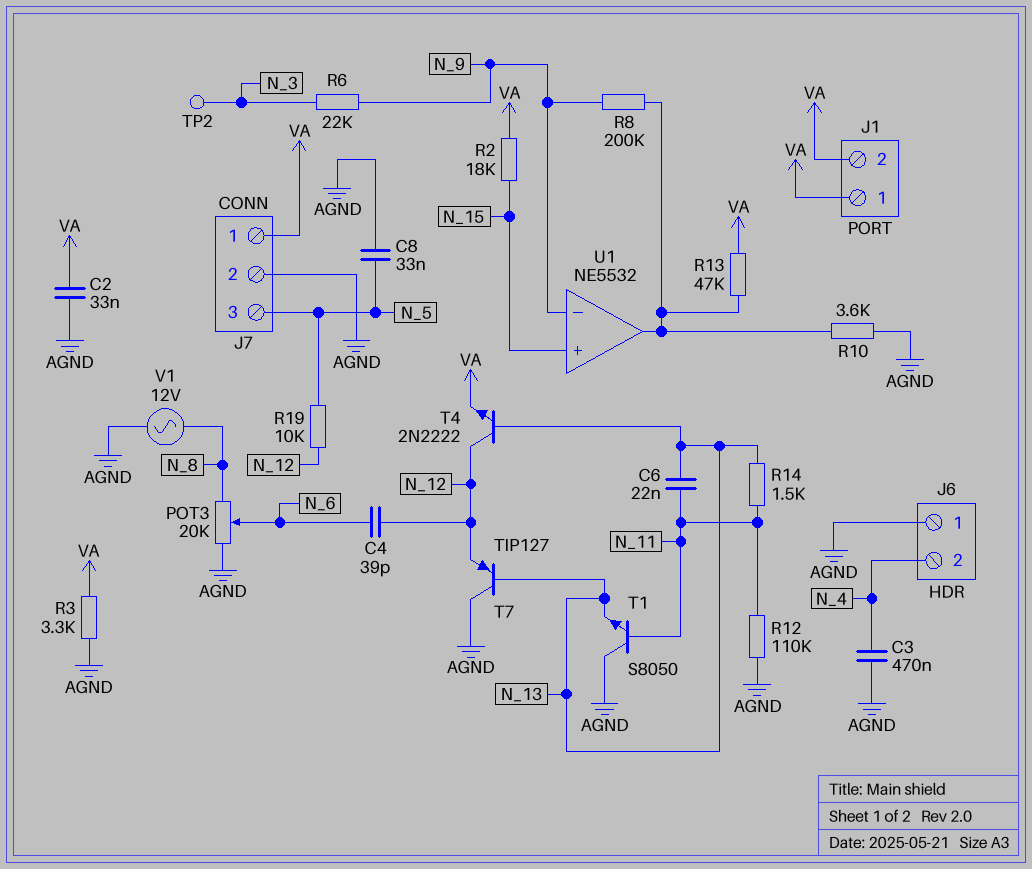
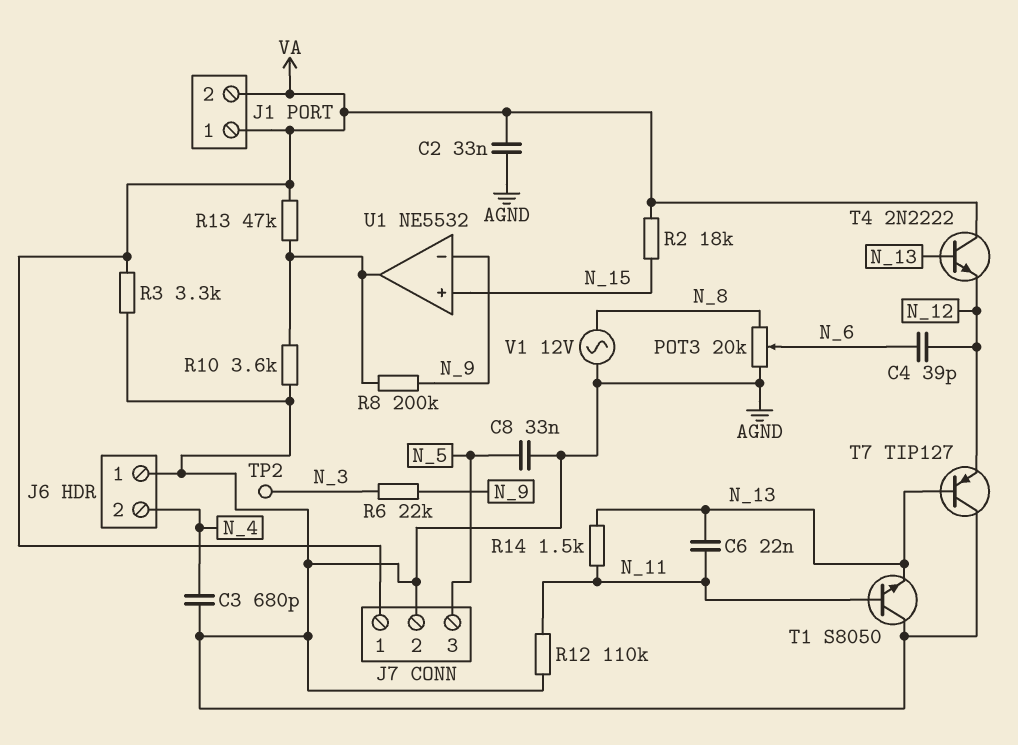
C3: 470nF (AGND, N_4) -> 680pF (AGND, N_4)
R19: 10k (N_5, N_12) -> none
T4: NPN 2N2222 (B N_13, C N_12, E VA) -> NPN 2N2222 (B N_13, C VA, E N_12)

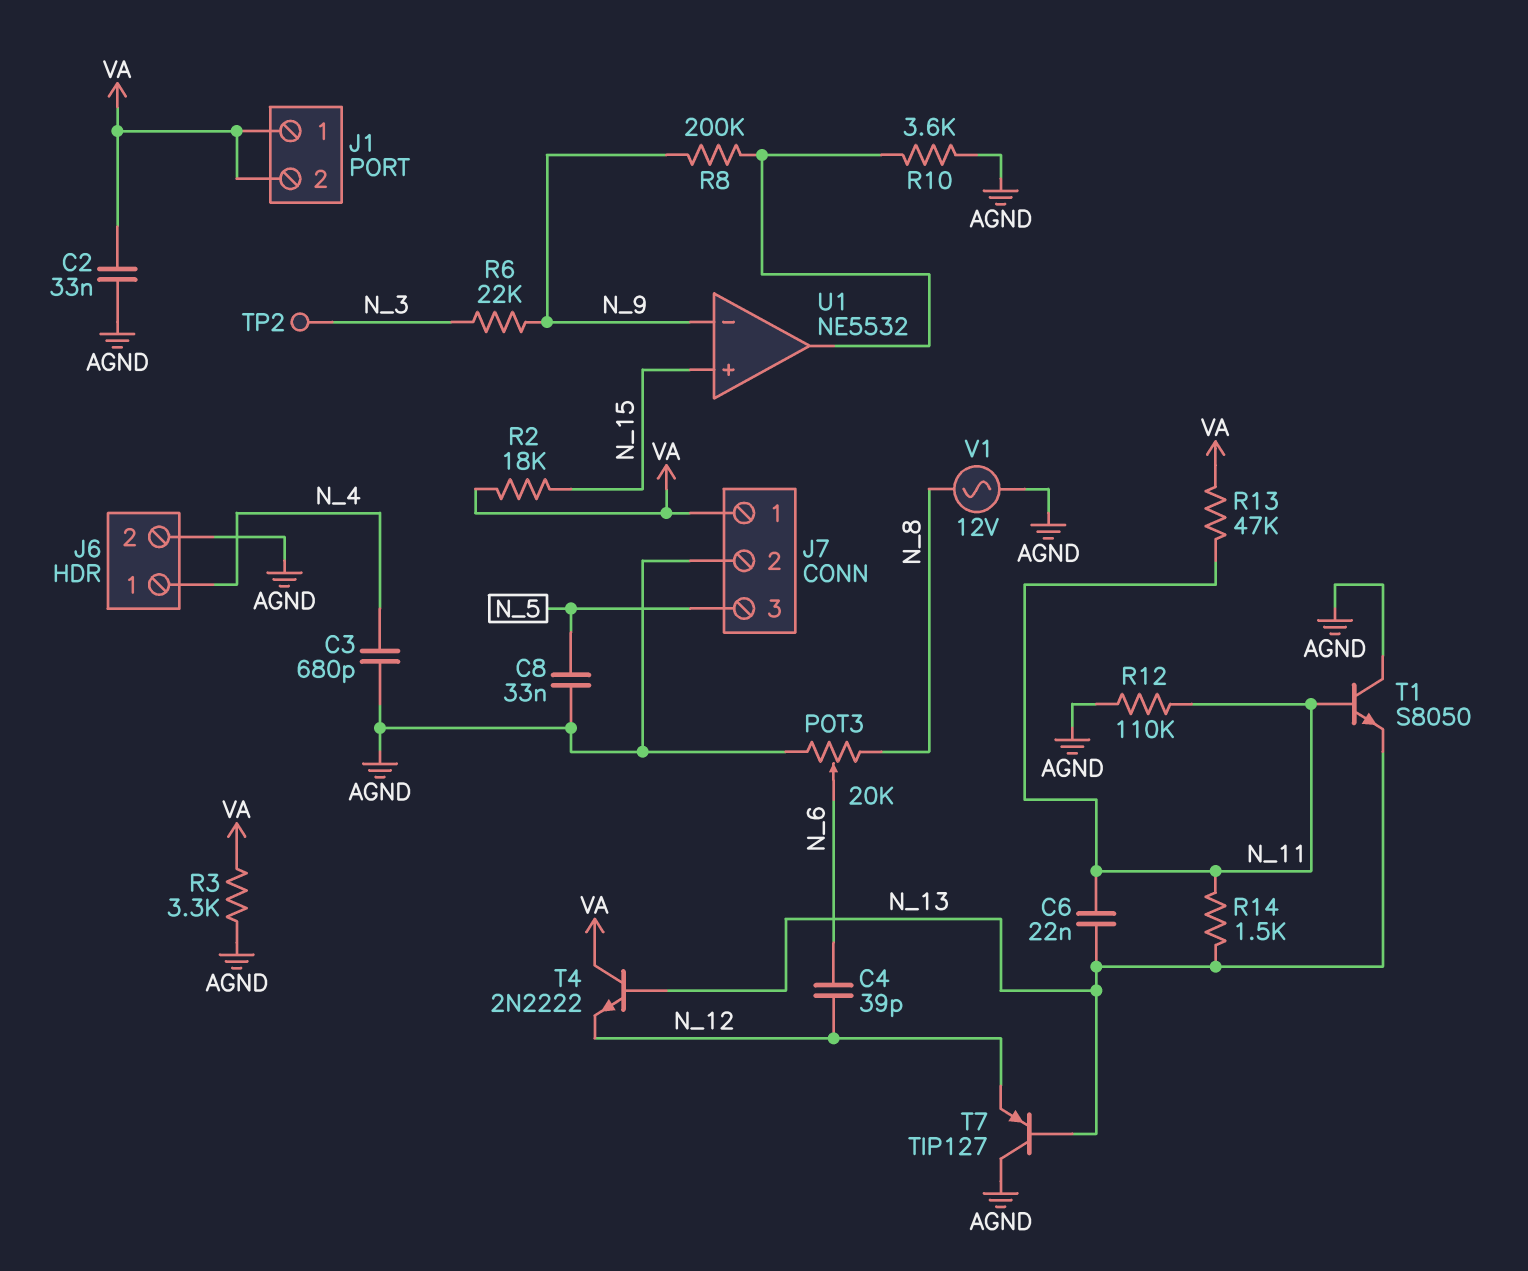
J6 pin 1: AGND -> N_4
J6 pin 2: N_4 -> AGND
R13: 47k (U1/out, VA) -> 47k (N_11, VA)

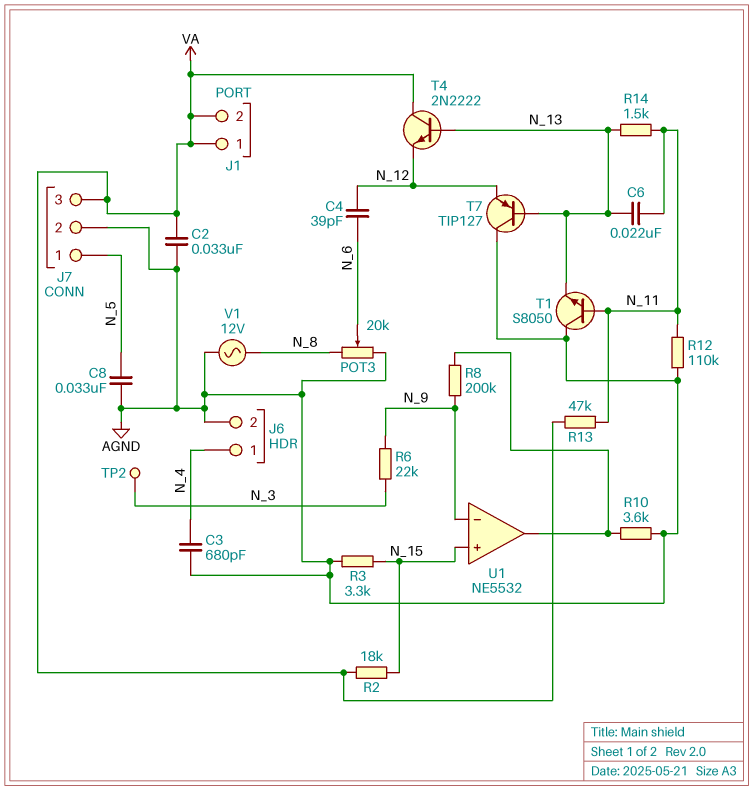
J7 pin 1: VA -> N_5
J7 pin 3: N_5 -> VA
R3: 3.3k (AGND, VA) -> 3.3k (AGND, N_15)

